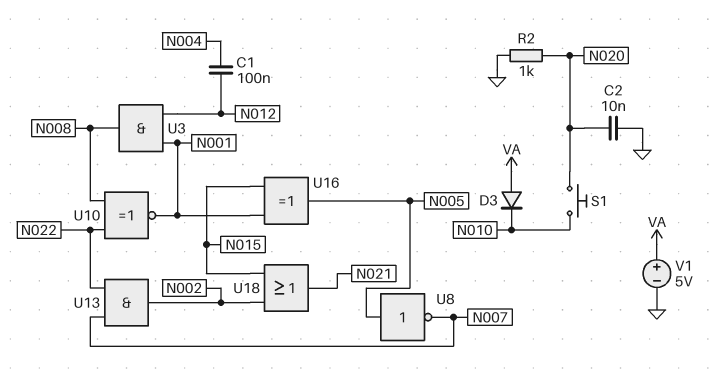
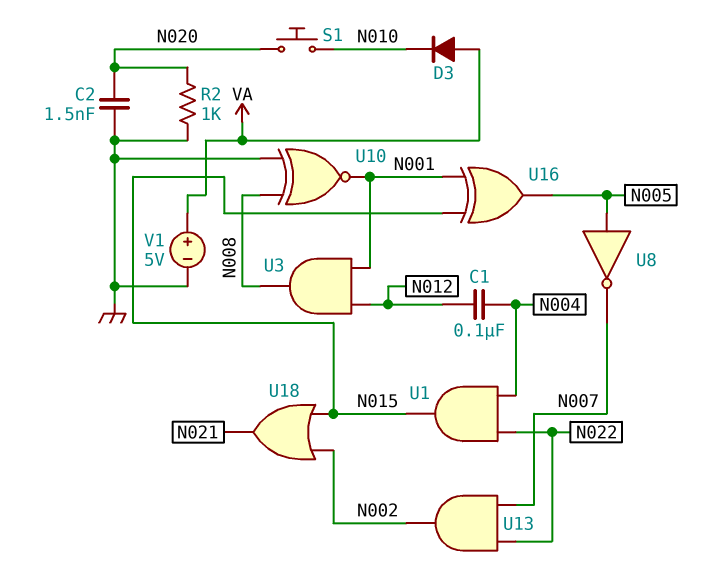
C2: 10nF (GND, N020) -> 1.5nF (GND, N020)
U1: none -> AND (in N004, in N022, out N015)
U10: XNOR (in N008, in N022, out N001) -> XNOR (in GND, in N008, out N001)

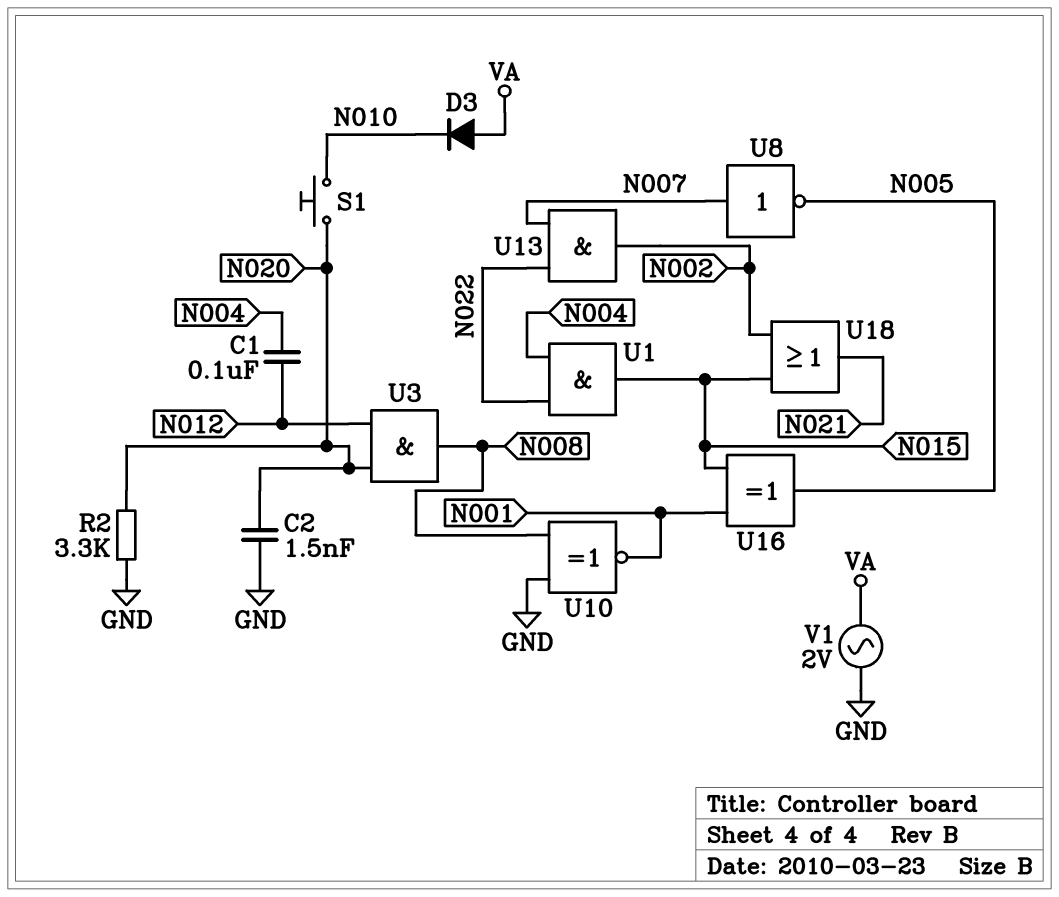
R2: 1k (GND, N020) -> 3.3k (GND, N020)
U3: AND (in N001, in N012, out N008) -> AND (in N012, in N020, out N008)
U8: NOT (in N005, out N007) -> NOT (in N007, out N005)
V1: 5V (plus VA, minus GND) -> AC 2V (GND, VA)

